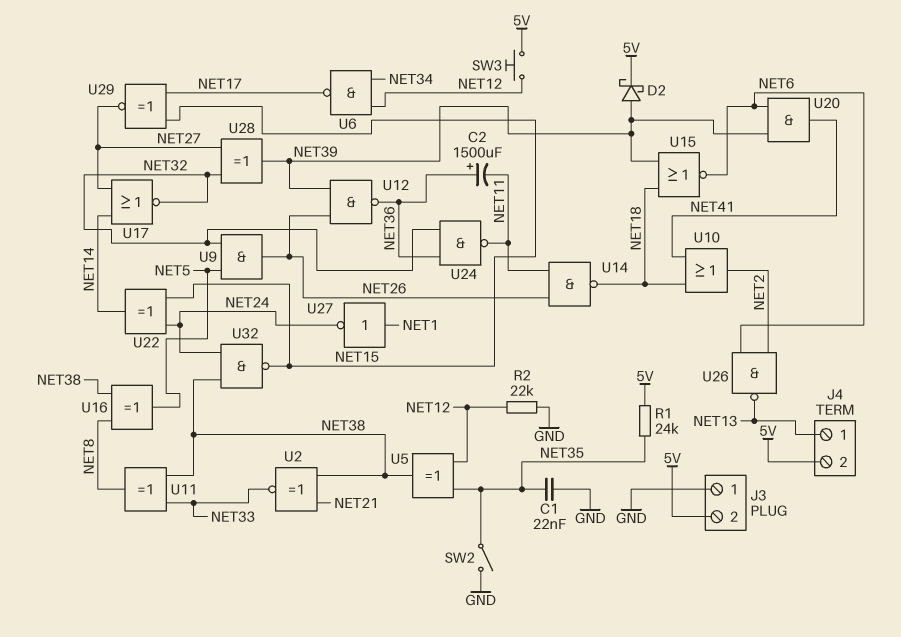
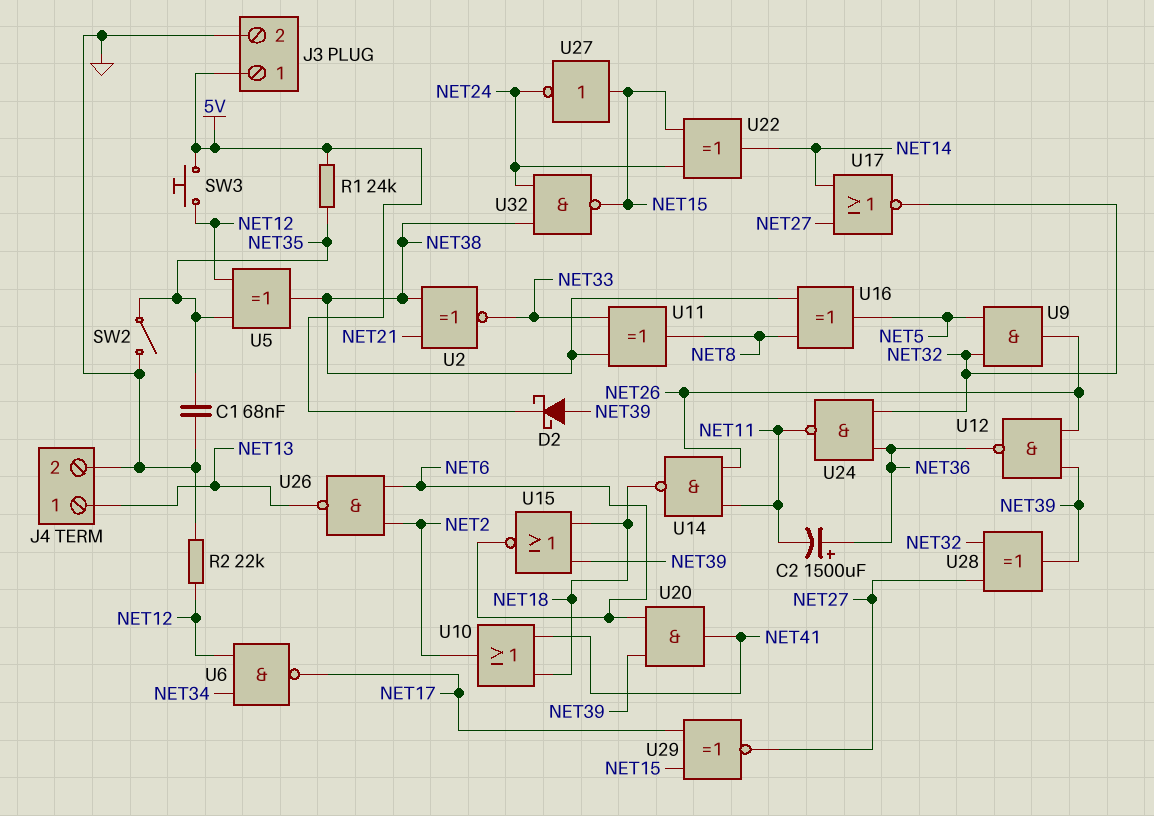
C1: 22nF (GND, NET35) -> 68nF (GND, NET35)
J3 pin 1: GND -> 5V
J3 pin 2: 5V -> GND
J4 pin 2: 5V -> GND
U27: NOT (in NET1, out NET24) -> NOT (in NET15, out NET24)

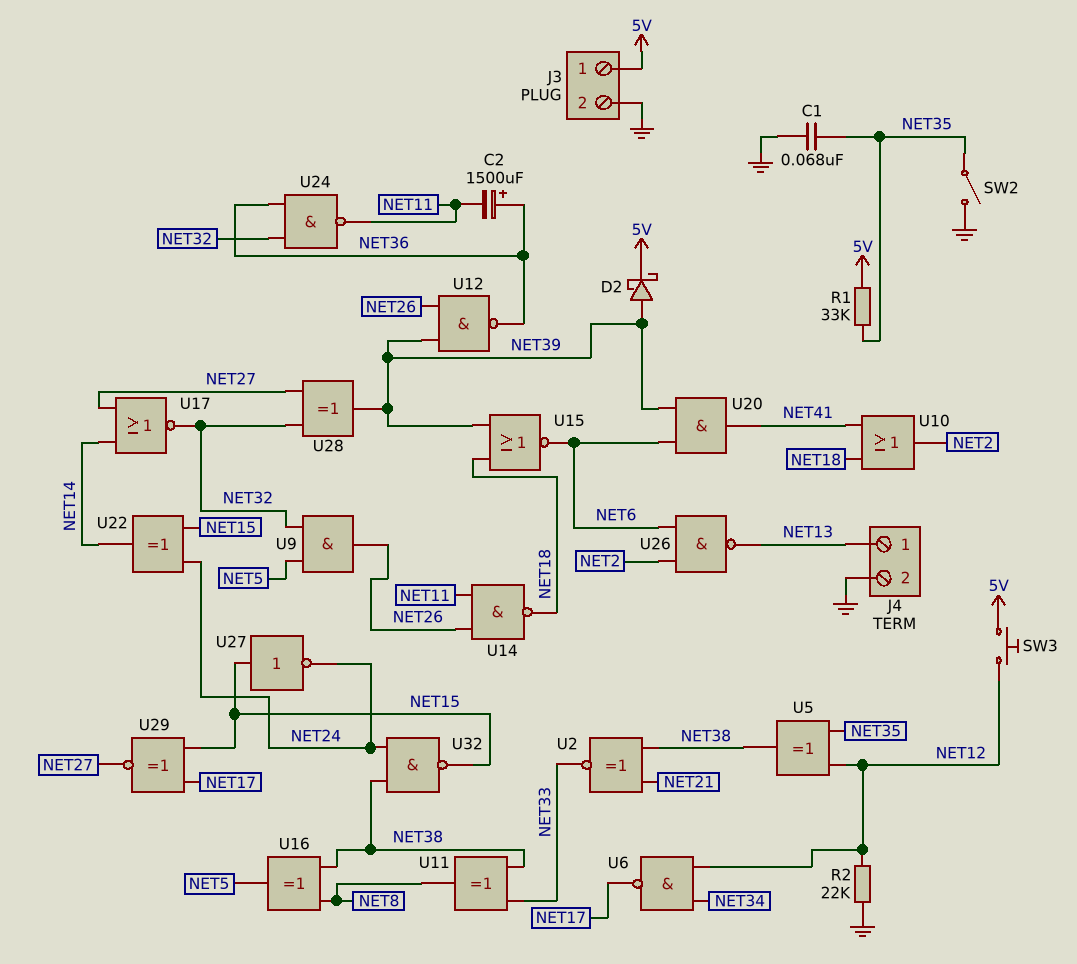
R1: 24k (5V, NET35) -> 33k (5V, NET35)

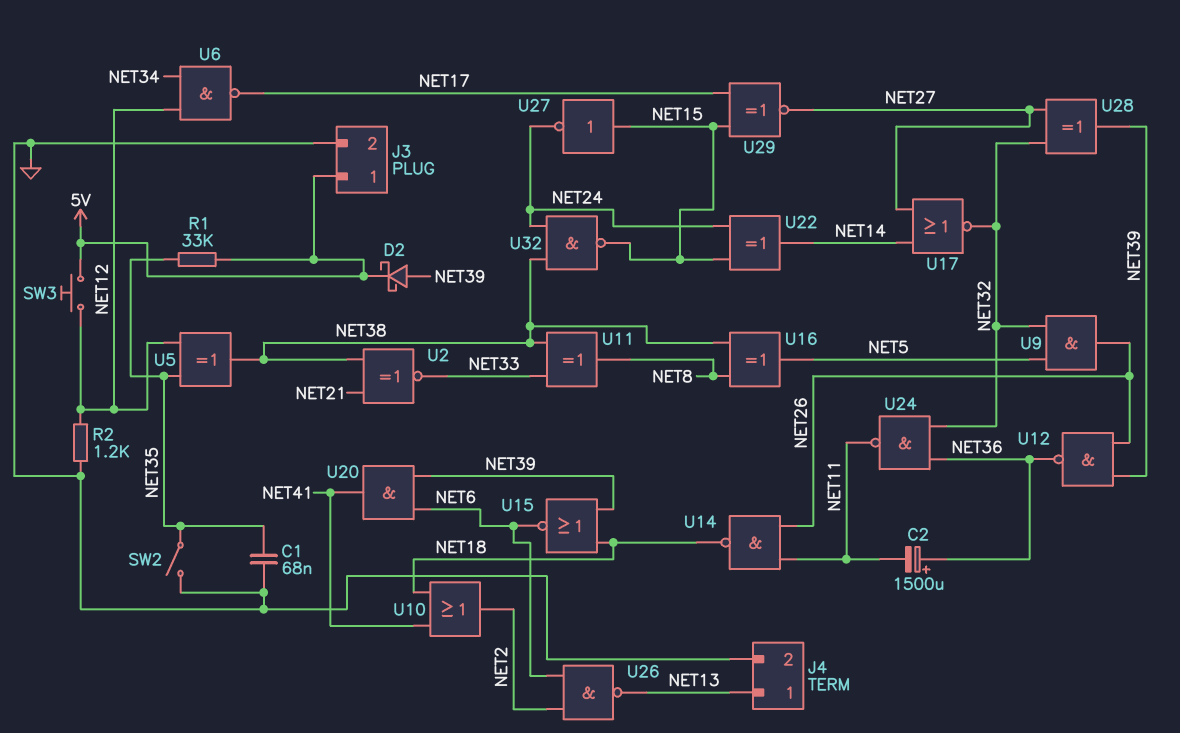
R2: 22k (GND, NET12) -> 1.2k (GND, NET12)

